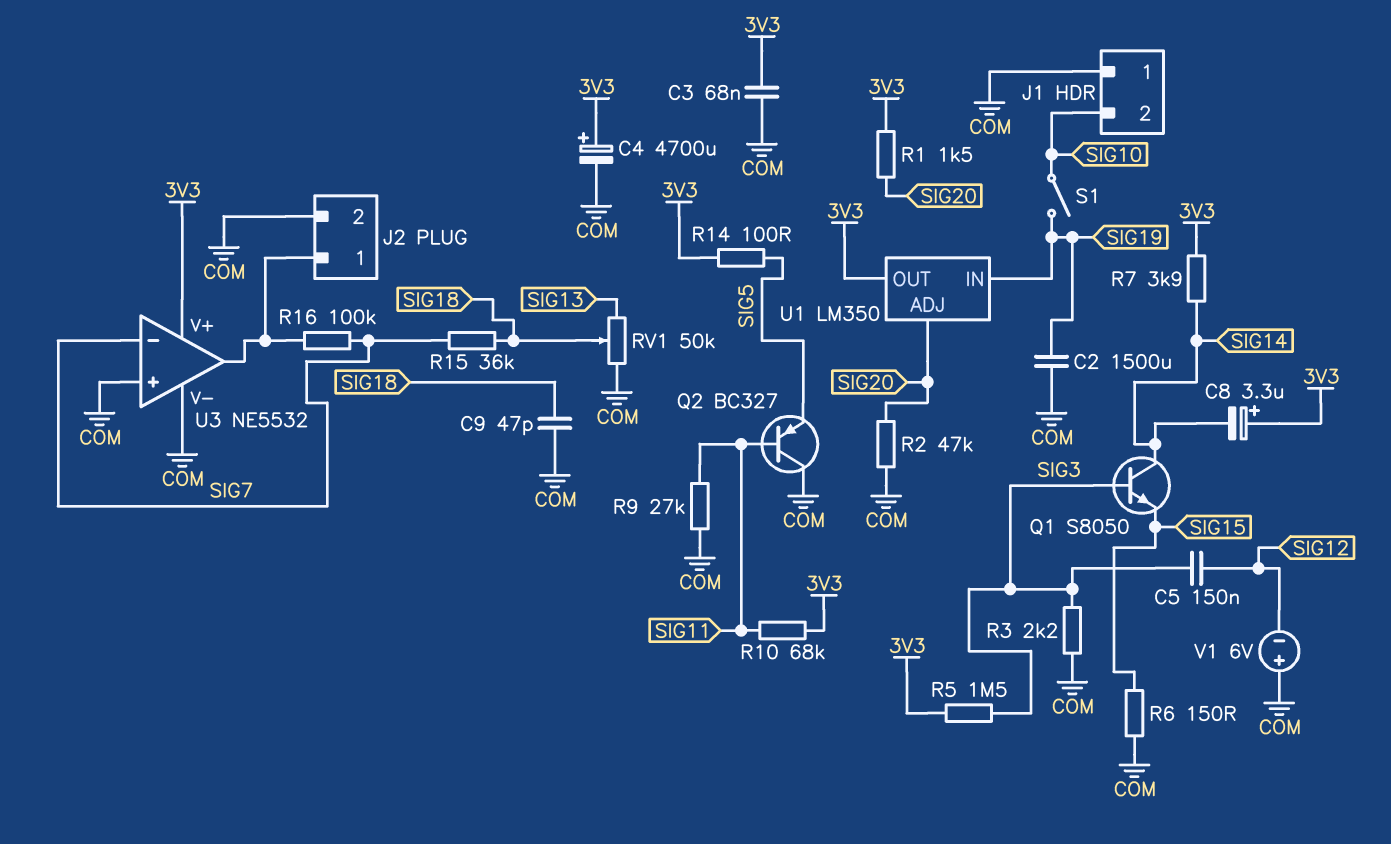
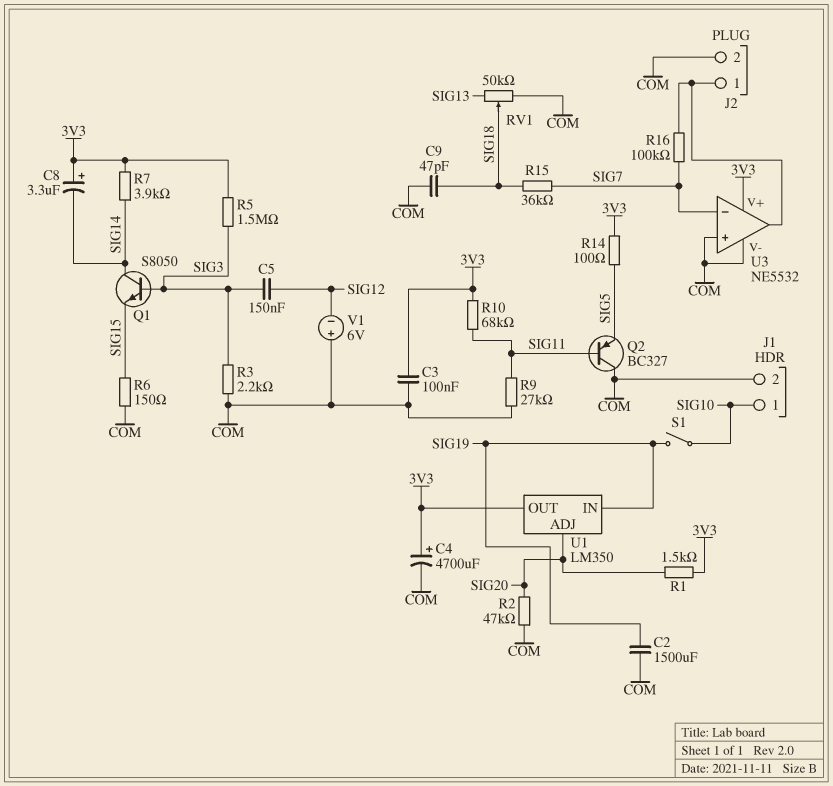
C3: 68nF (3V3, COM) -> 100nF (3V3, COM)
J1 pin 1: COM -> SIG10
J1 pin 2: SIG10 -> COM

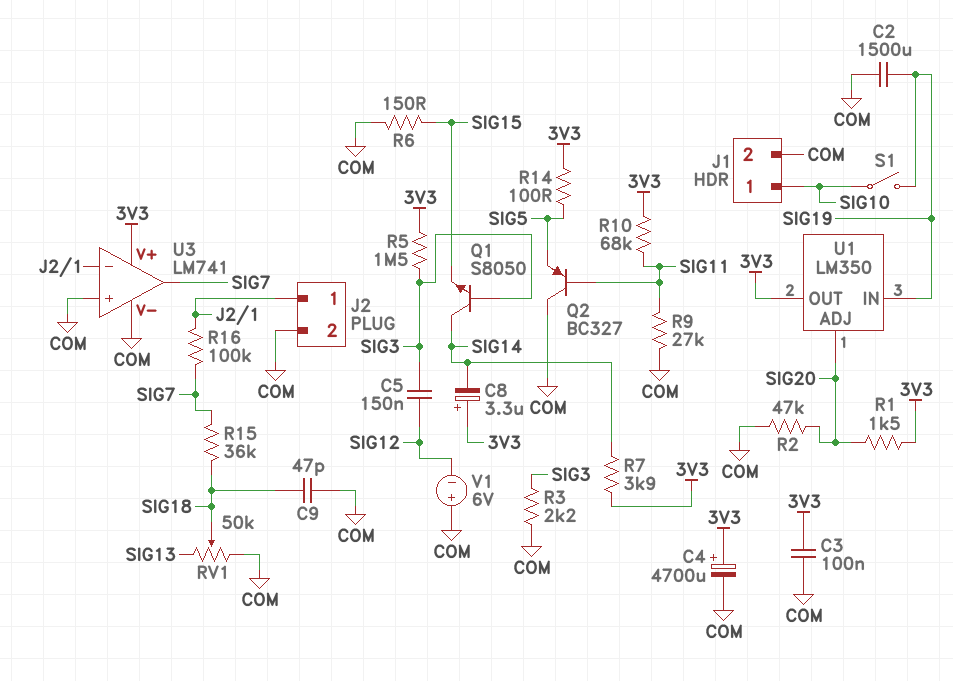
U3: NE5532 -> LM741
U3 pin in-: SIG7 -> J2/1
U3 pin out: J2/1 -> SIG7

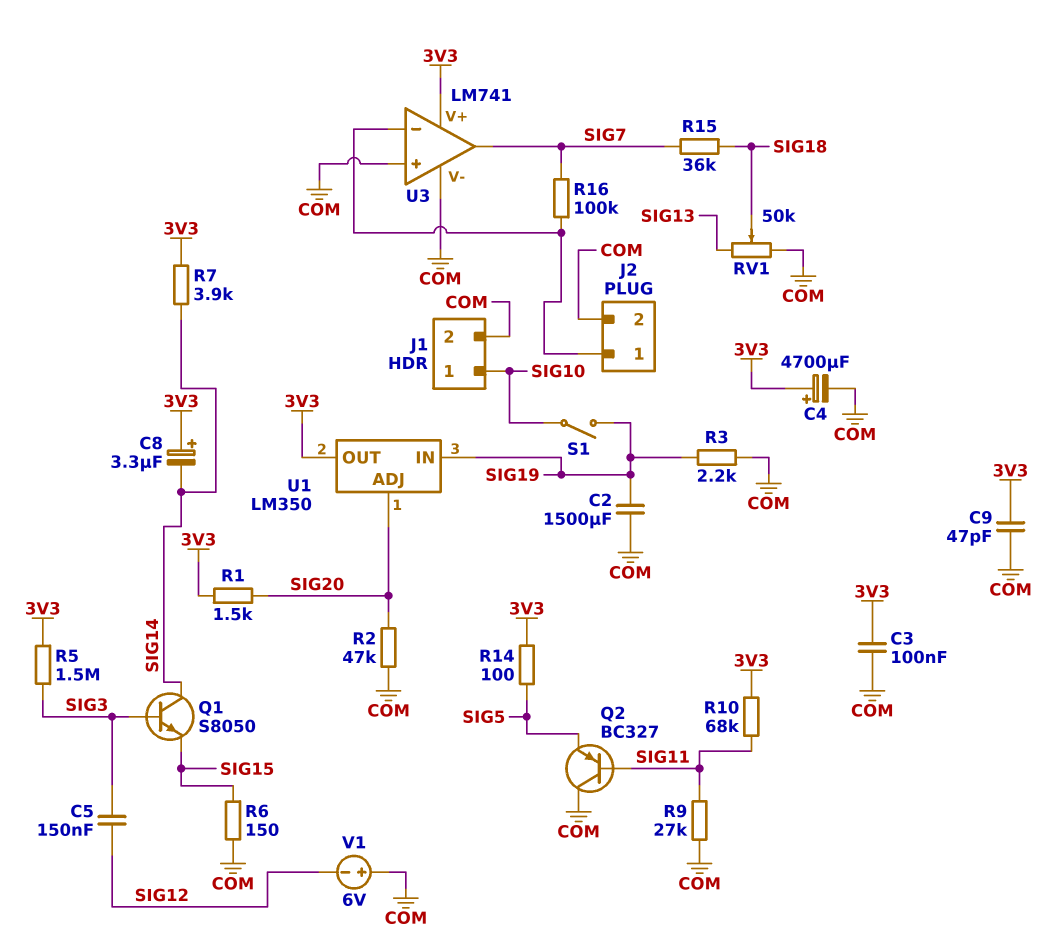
C9: 47pF (COM, SIG18) -> 47pF (3V3, COM)
R3: 2.2k (COM, SIG3) -> 2.2k (COM, SIG19)

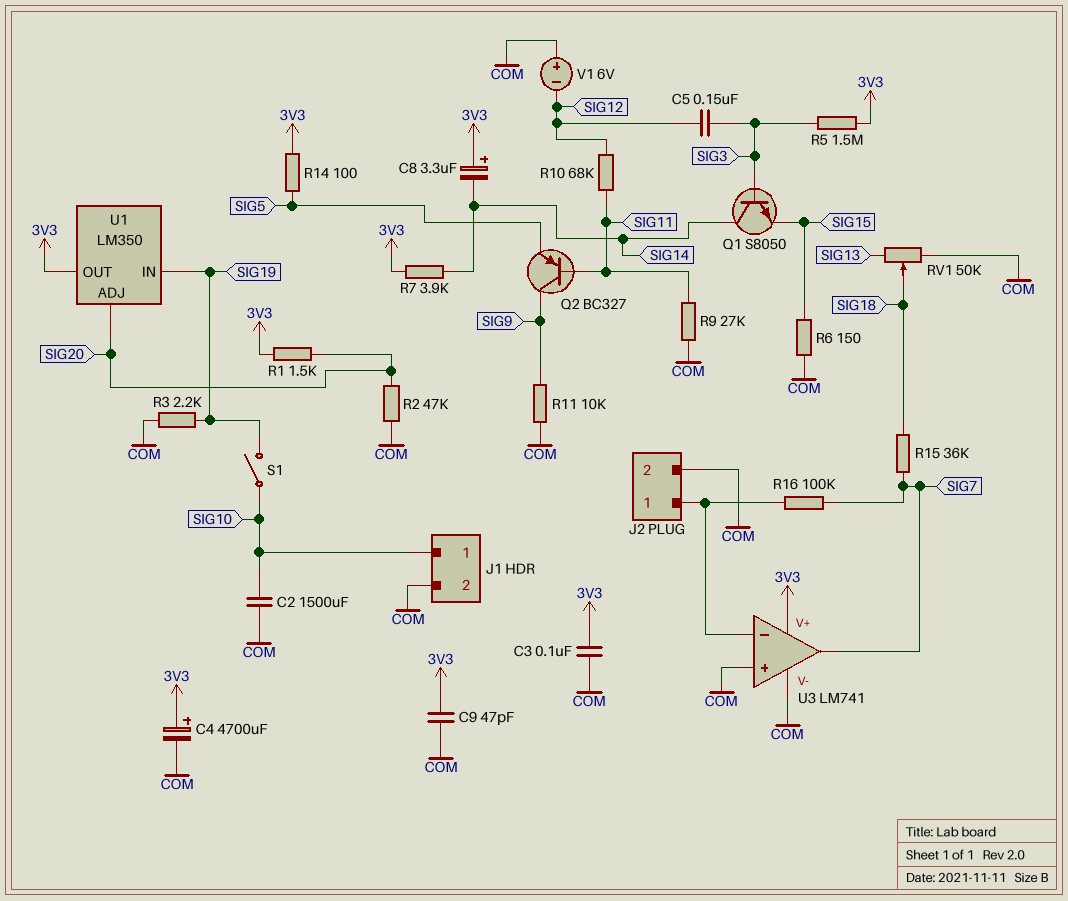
C2: 1500uF (COM, SIG19) -> 1500uF (COM, SIG10)
Q2: PNP BC327 (B SIG11, C COM, E SIG5) -> PNP BC327 (B SIG11, C SIG9, E SIG5)
R10: 68k (3V3, SIG11) -> 68k (SIG11, SIG12)
R11: none -> 10k (COM, SIG9)

